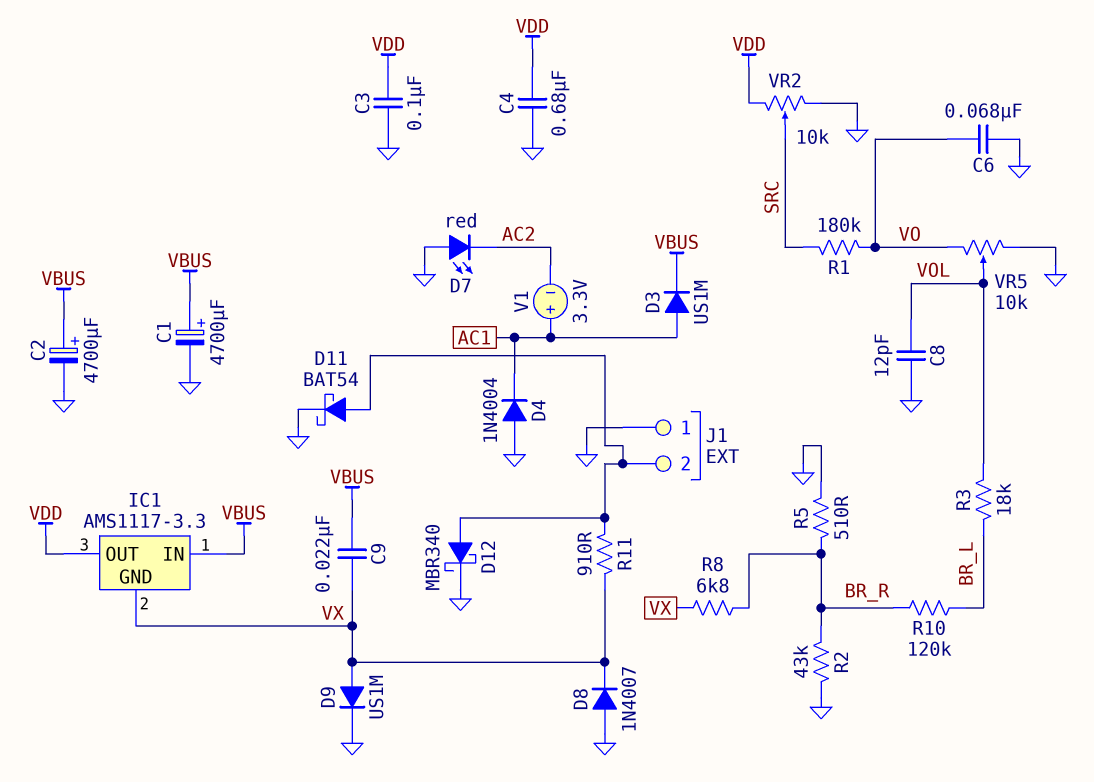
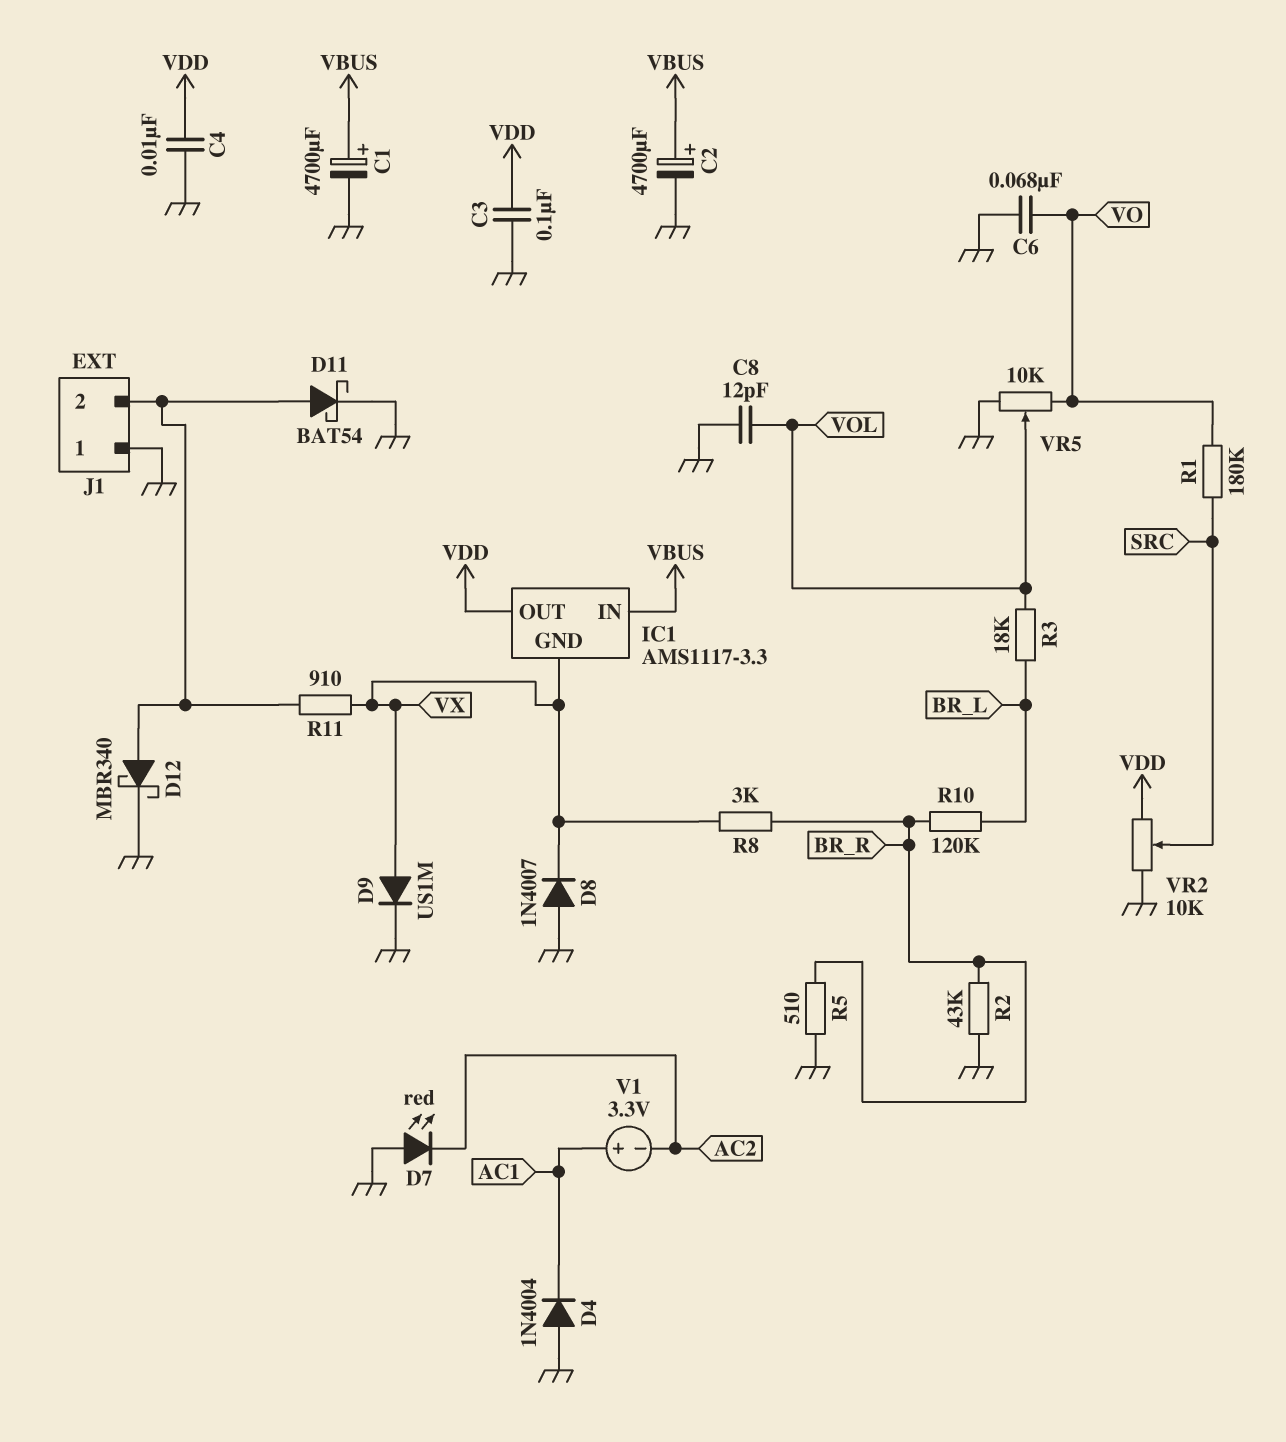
C4: 680nF (GND, VDD) -> 10nF (GND, VDD)
C9: 22nF (VBUS, VX) -> none
D3: diode US1M (A AC1, K VBUS) -> none
R8: 6.8k (BR_R, VX) -> 3k (BR_R, VX)

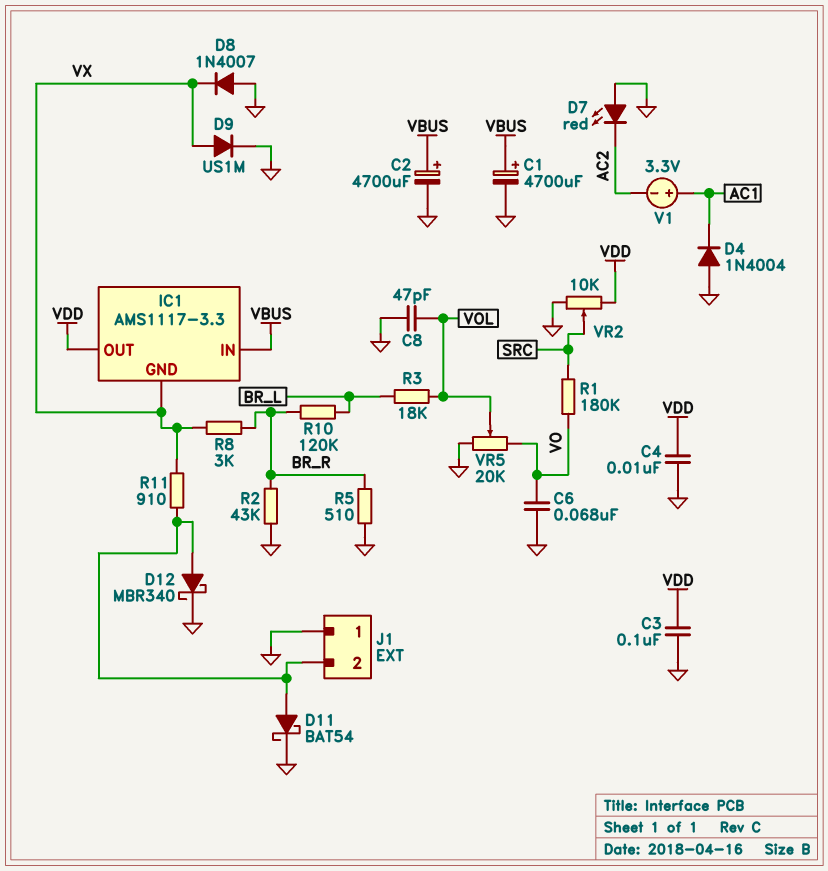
C8: 12pF (GND, VOL) -> 47pF (GND, VOL)
VR5: 10k (GND, VO, wiper VOL) -> 20k (GND, VO, wiper VOL)

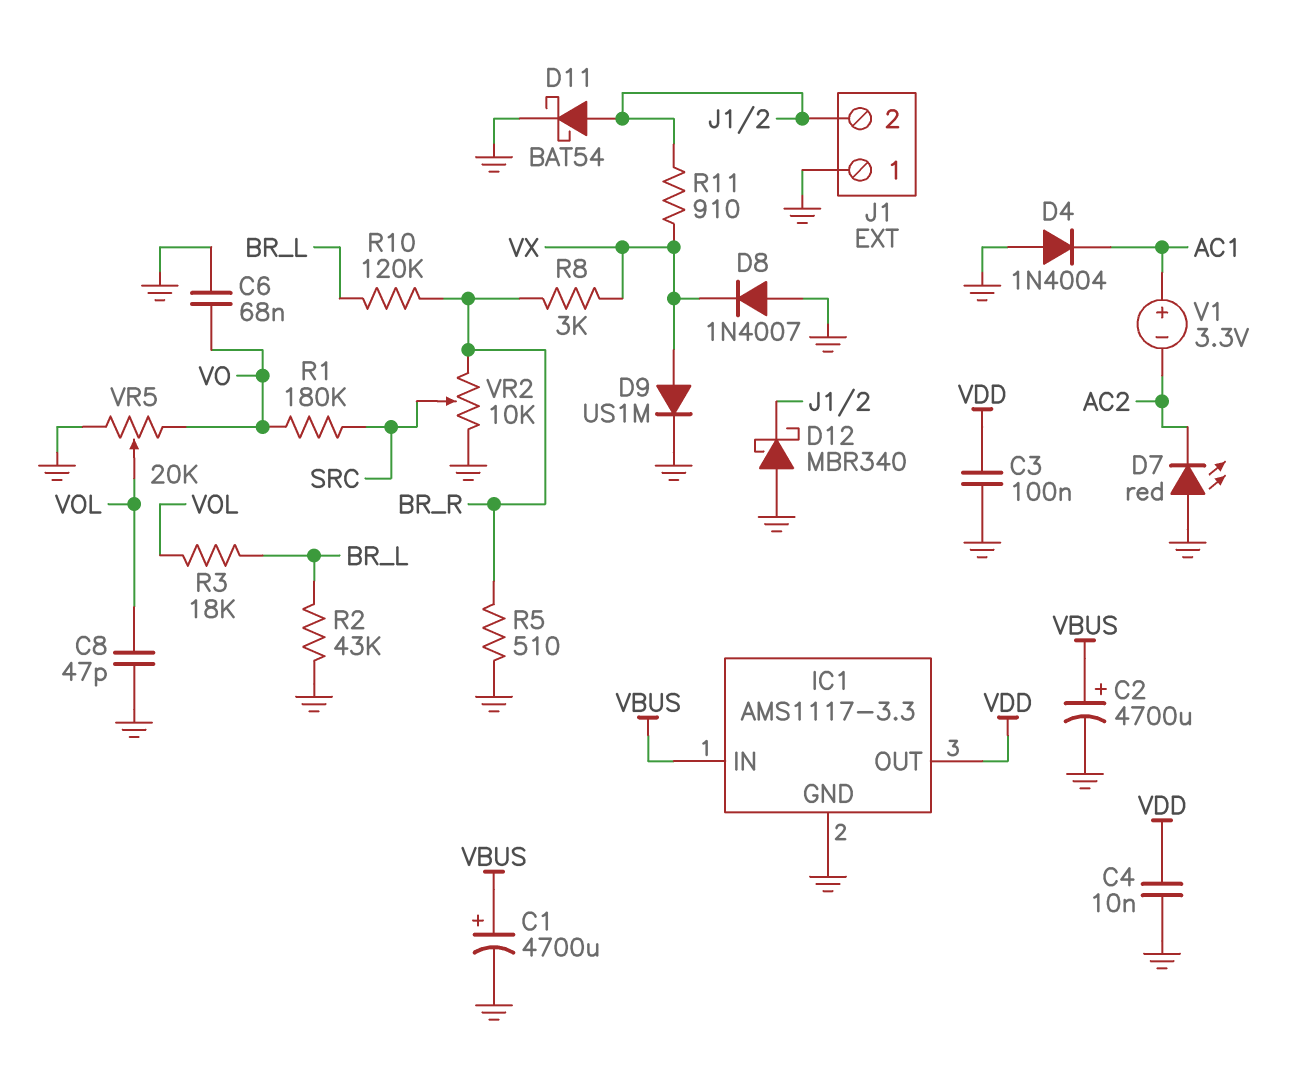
D12: schottky MBR340 (A J1/2, K GND) -> schottky MBR340 (A GND, K J1/2)
IC1 pin GND: VX -> GND
R2: 43k (BR_R, GND) -> 43k (BR_L, GND)
VR2: 10k (GND, VDD, wiper SRC) -> 10k (BR_R, GND, wiper SRC)

